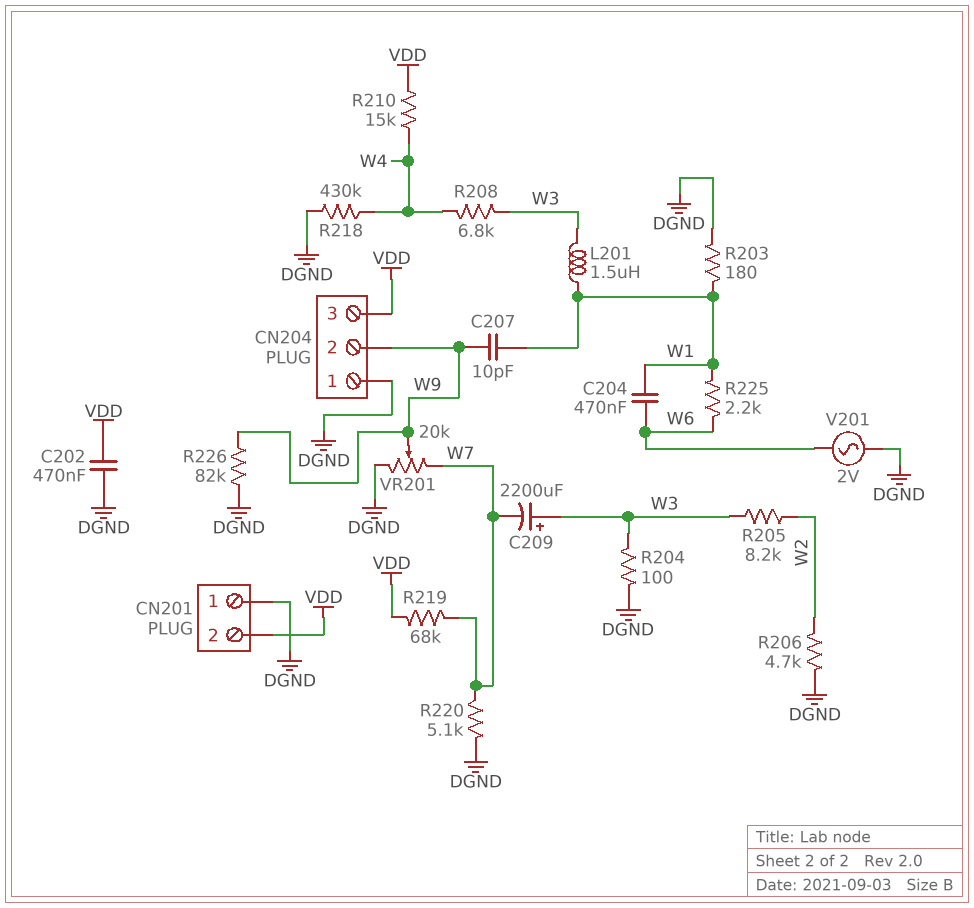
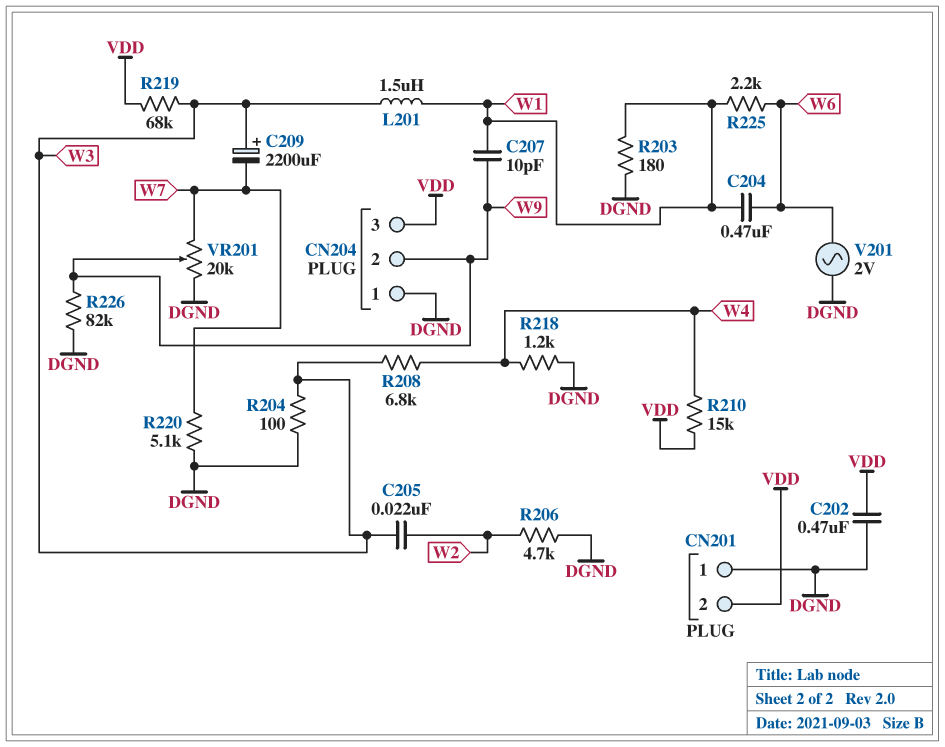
C205: none -> 22nF (W2, W3)
R205: 8.2k (W2, W3) -> none
R218: 430k (DGND, W4) -> 1.2k (DGND, W4)
R219: 68k (VDD, W7) -> 68k (VDD, W3)

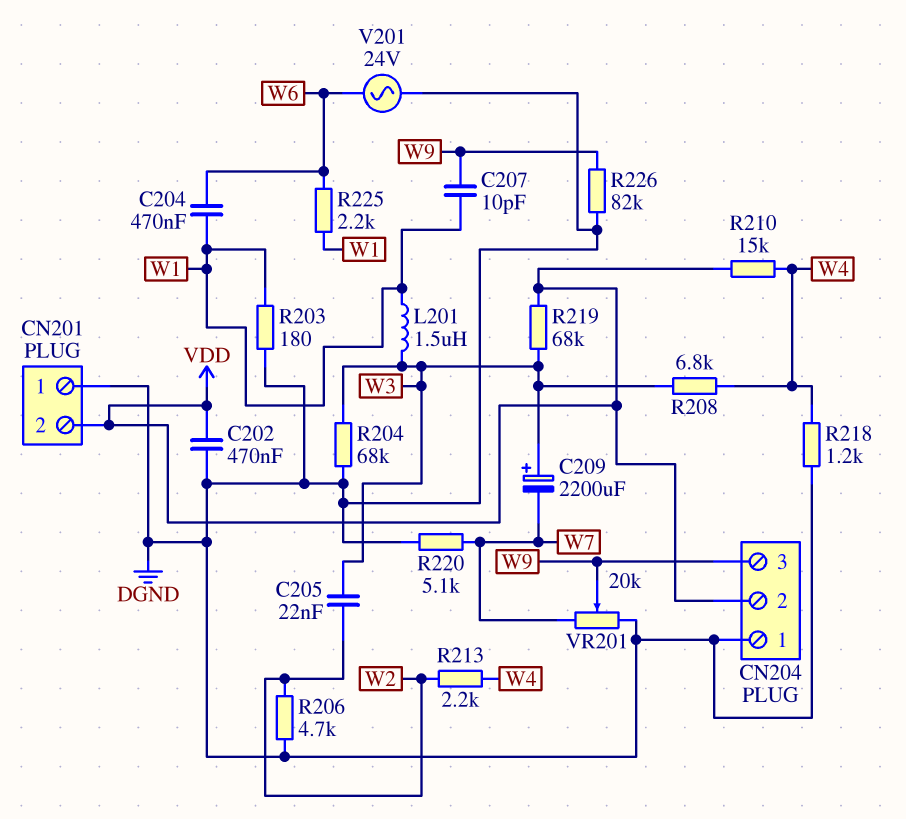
CN204 pin 2: W9 -> VDD
CN204 pin 3: VDD -> W9
R204: 100 (DGND, W3) -> 68k (DGND, W3)
R213: none -> 2.2k (W2, W4)
V201: AC 2V (DGND, W6) -> AC 24V (DGND, W6)

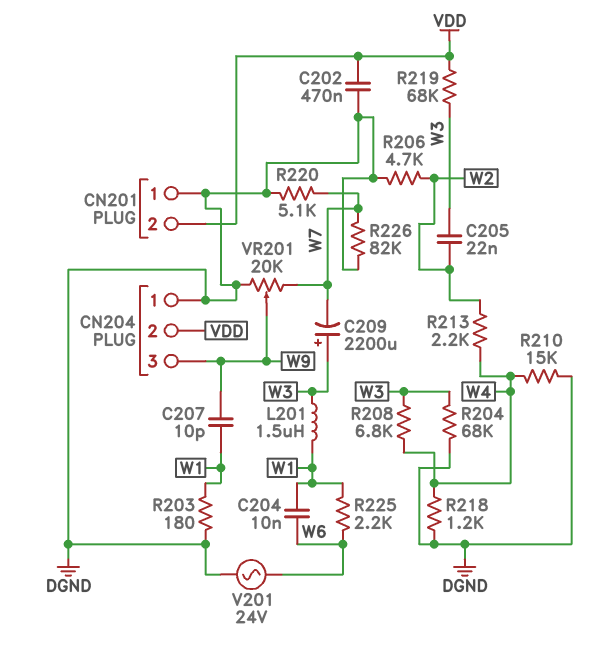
C204: 470nF (W1, W6) -> 10nF (W1, W6)
R210: 15k (VDD, W4) -> 15k (DGND, W4)
R226: 82k (DGND, W9) -> 82k (DGND, W7)

